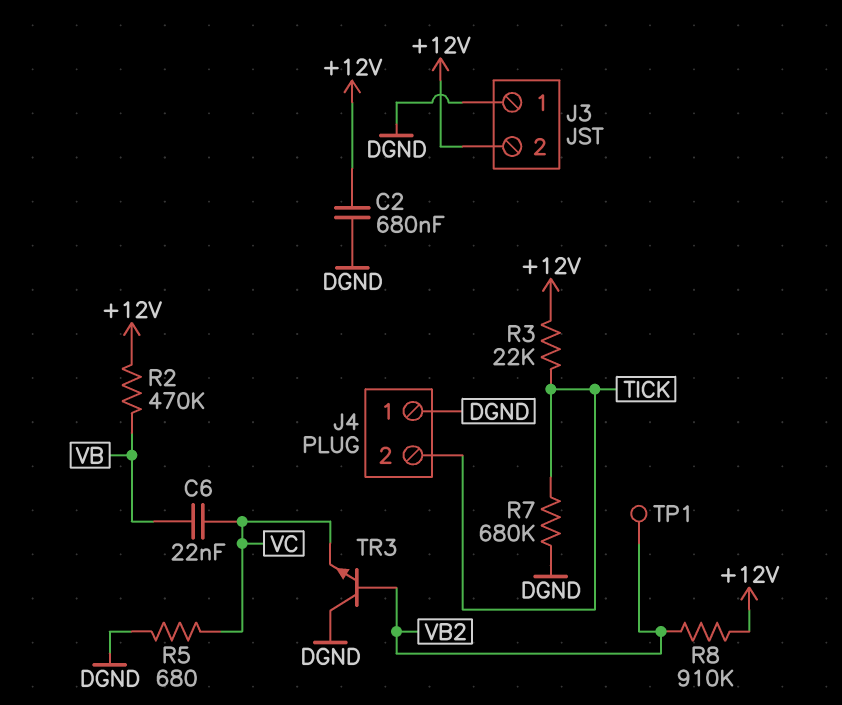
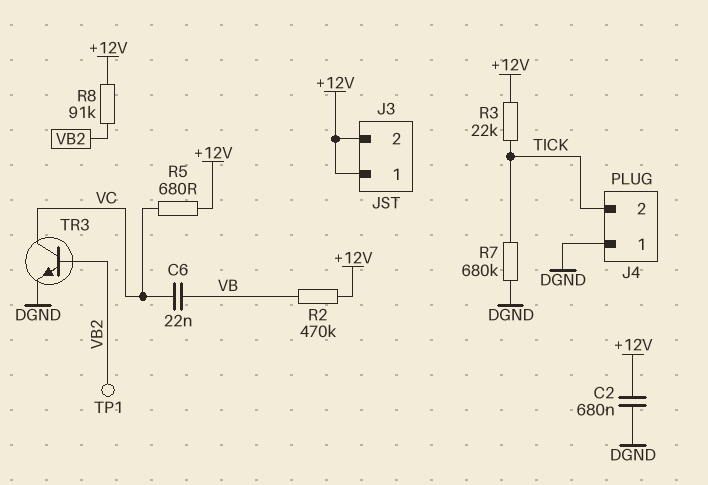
J3 pin 1: DGND -> +12V
R5: 680 (DGND, VC) -> 680 (+12V, VC)
R8: 910k (+12V, VB2) -> 91k (+12V, VB2)
TR3: NPN (B VB2, C DGND, E VC) -> NPN (B VB2, C VC, E DGND)

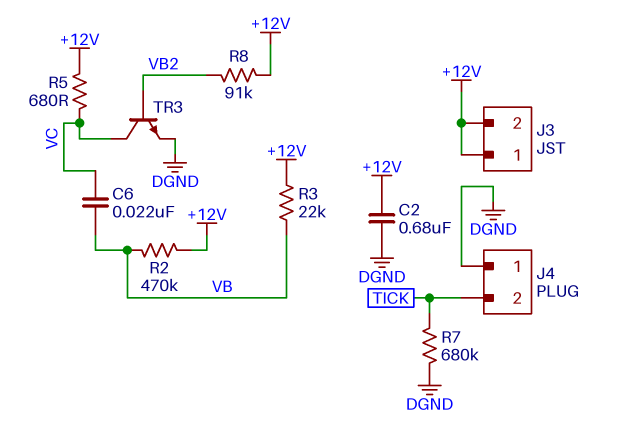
R3: 22k (+12V, TICK) -> 22k (+12V, VB)
TP1: test point (VB2) -> none

